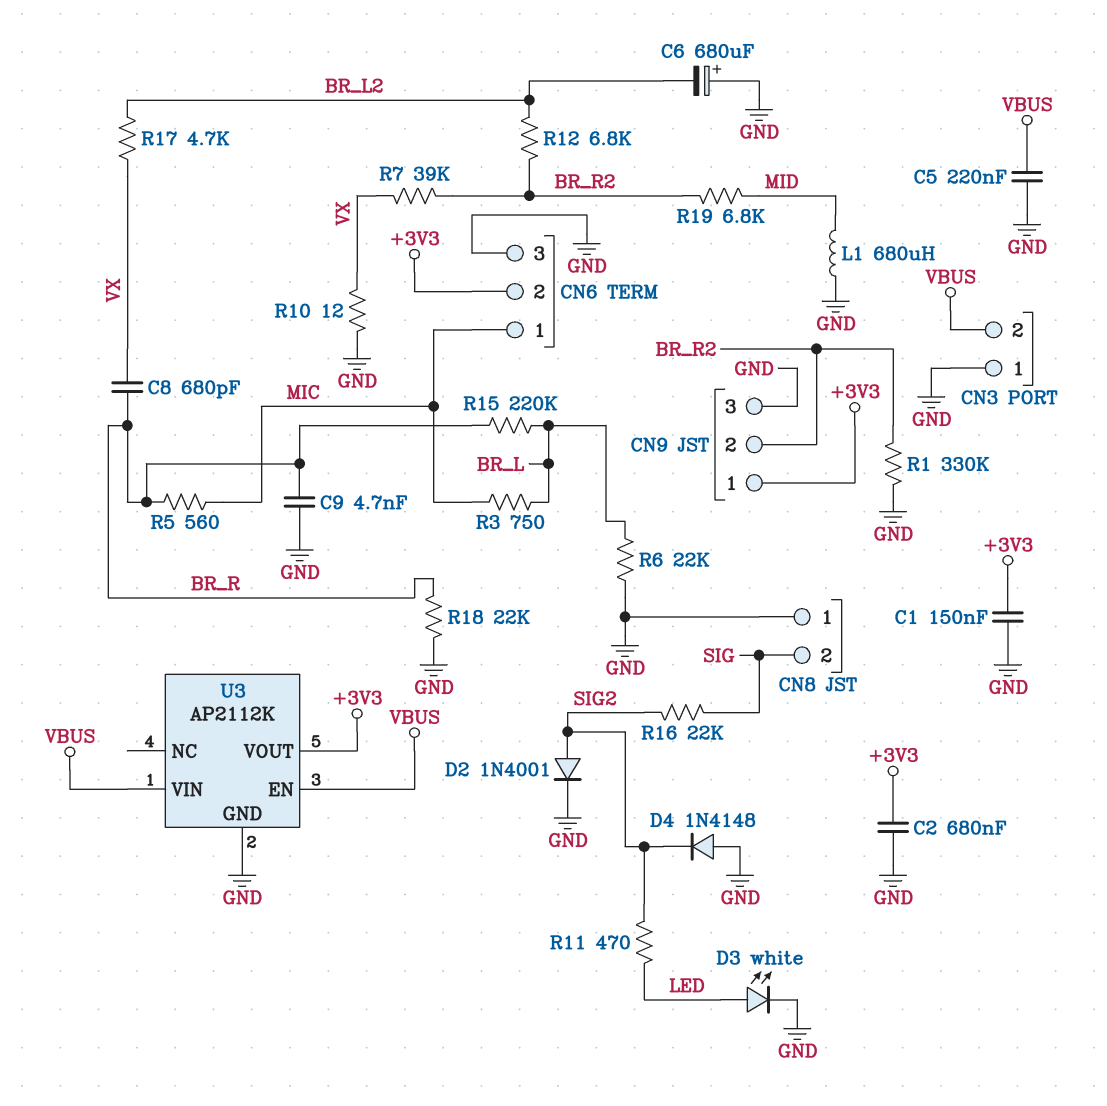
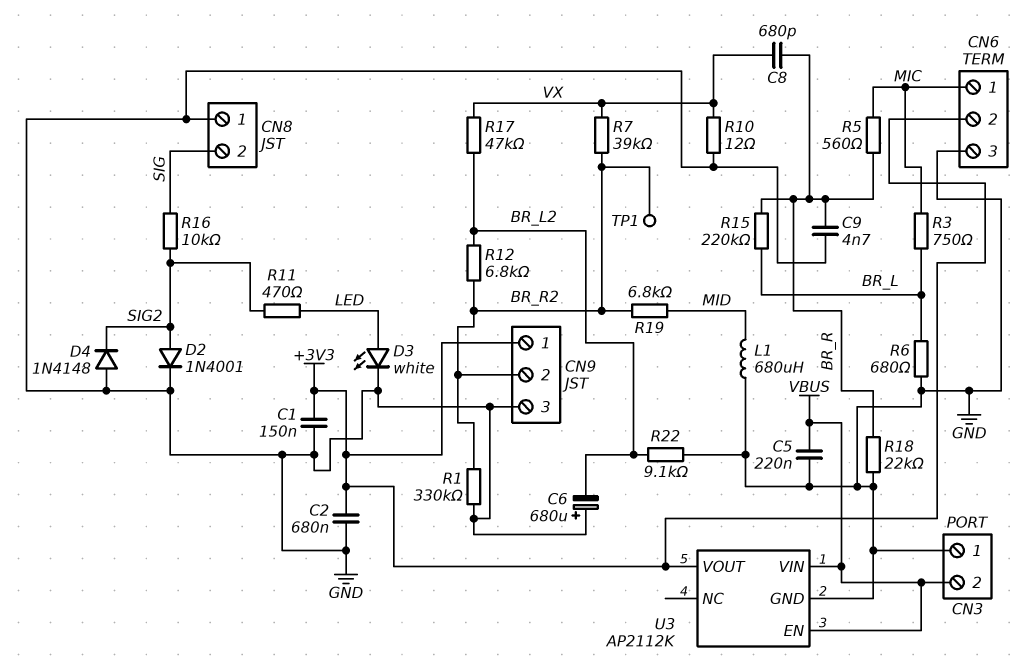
R6: 22k (BR_L, GND) -> 680 (BR_L, GND)
R16: 22k (SIG, SIG2) -> 10k (SIG, SIG2)
R17: 4.7k (BR_L2, VX) -> 47k (BR_L2, VX)
R22: none -> 9.1k (BR_L2, GND)
TP1: none -> test point (BR_R2)

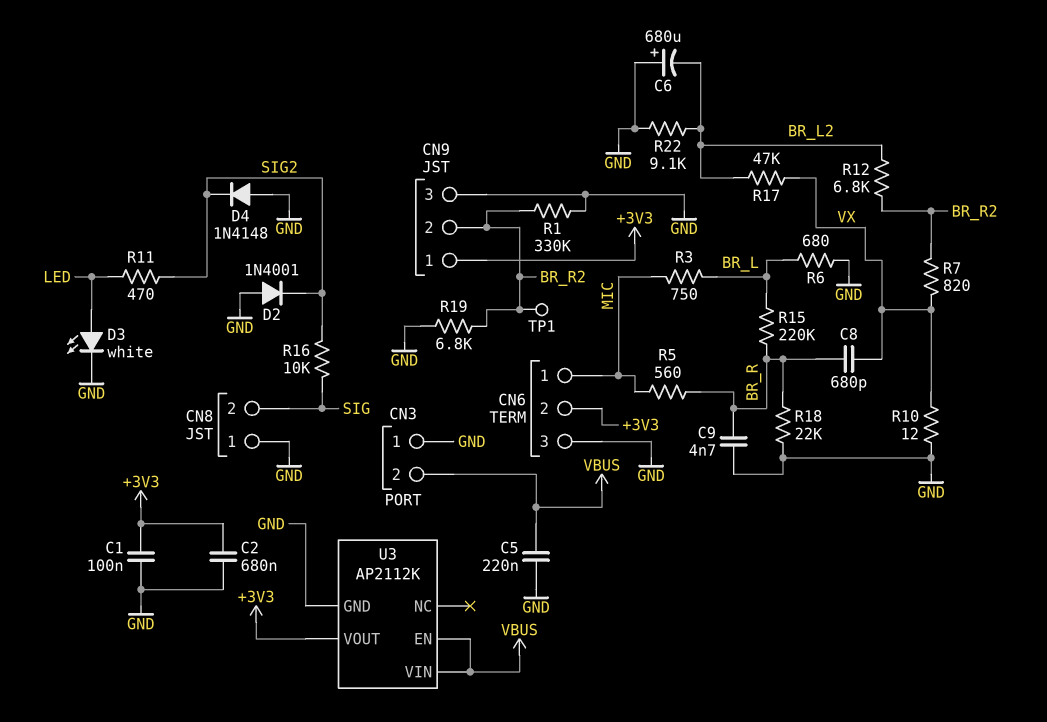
C1: 150nF (+3V3, GND) -> 100nF (+3V3, GND)
D2: diode 1N4001 (A SIG2, K GND) -> diode 1N4001 (A GND, K SIG2)
L1: 680uH (GND, MID) -> none
R7: 39k (BR_R2, VX) -> 820 (BR_R2, VX)
R19: 6.8k (BR_R2, MID) -> 6.8k (BR_R2, GND)

